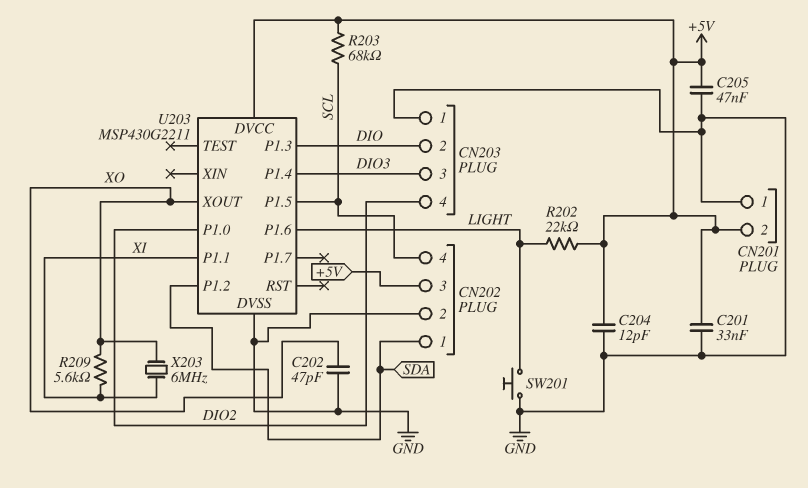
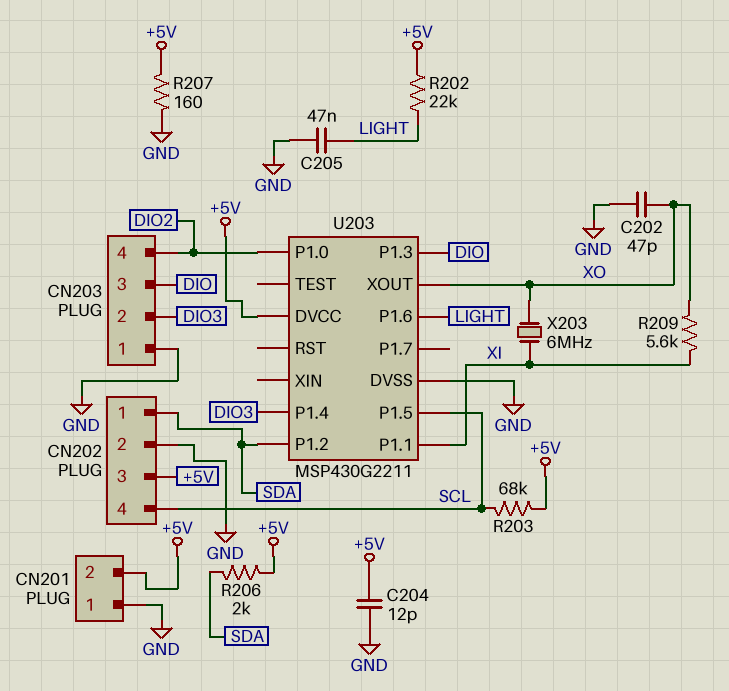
C201: 33nF (+5V, GND) -> none
C205: 47nF (+5V, GND) -> 47nF (GND, LIGHT)
CN203 pin 2: DIO -> DIO3
CN203 pin 3: DIO3 -> DIO
R206: none -> 2k (+5V, SDA)
R207: none -> 160 (+5V, GND)
SW201: button (GND, LIGHT) -> none

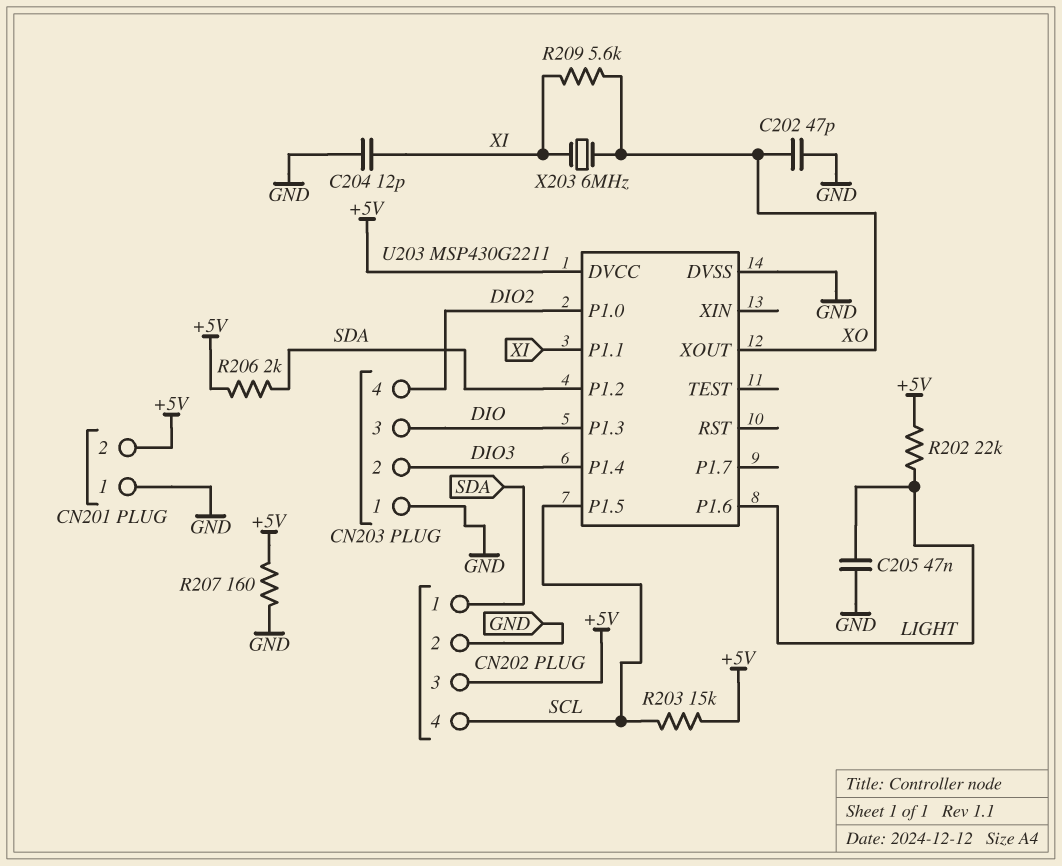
C204: 12pF (+5V, GND) -> 12pF (GND, XI)
R203: 68k (+5V, SCL) -> 15k (+5V, SCL)

